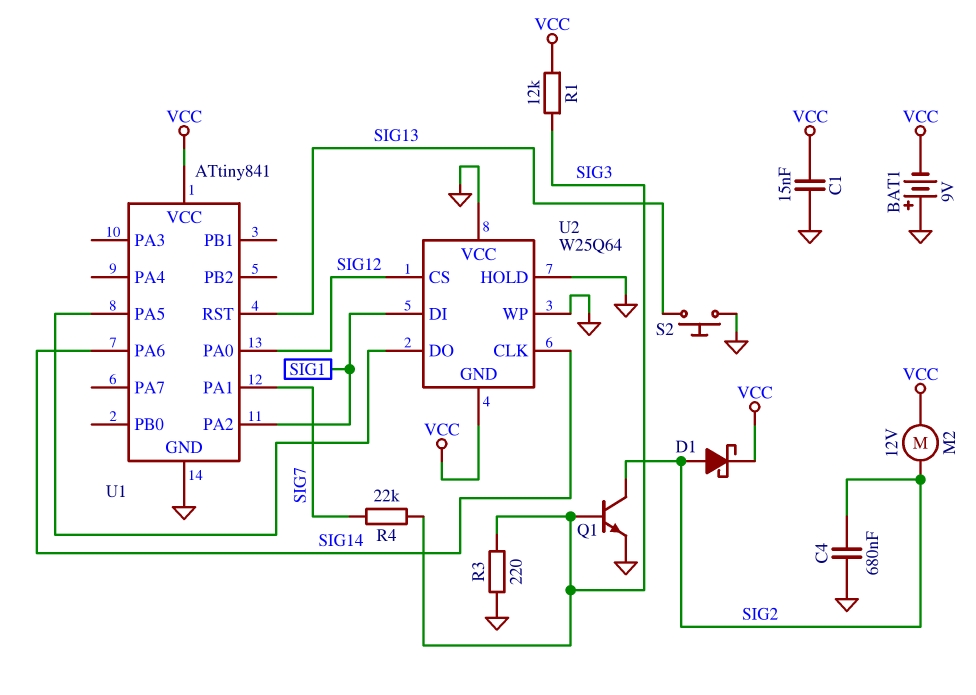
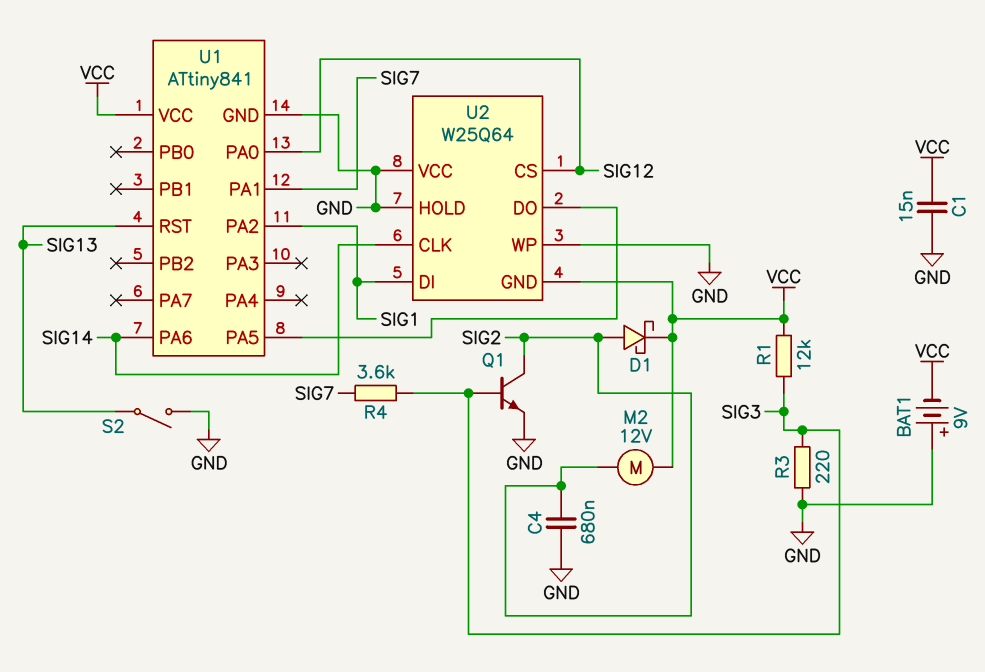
R4: 22k (SIG3, SIG7) -> 3.6k (SIG3, SIG7)
S2: button (GND, SIG13) -> switch (GND, SIG13)

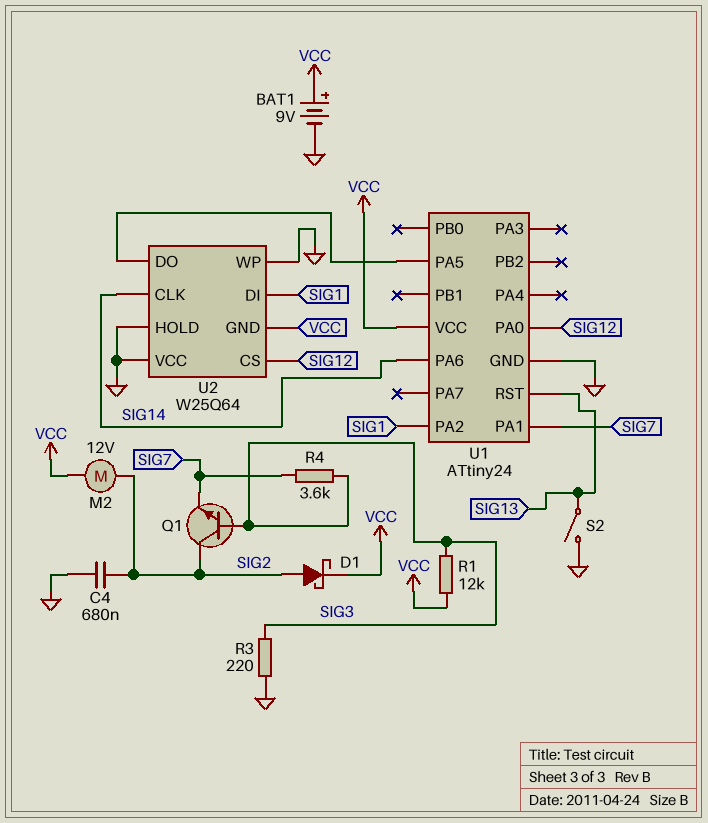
BAT1: 9V (plus GND, minus VCC) -> 9V (plus VCC, minus GND)
C1: 15nF (GND, VCC) -> none
Q1: NPN (B SIG3, C SIG2, E GND) -> NPN (B SIG3, C SIG2, E SIG7)
U1: ATtiny841 -> ATtiny24

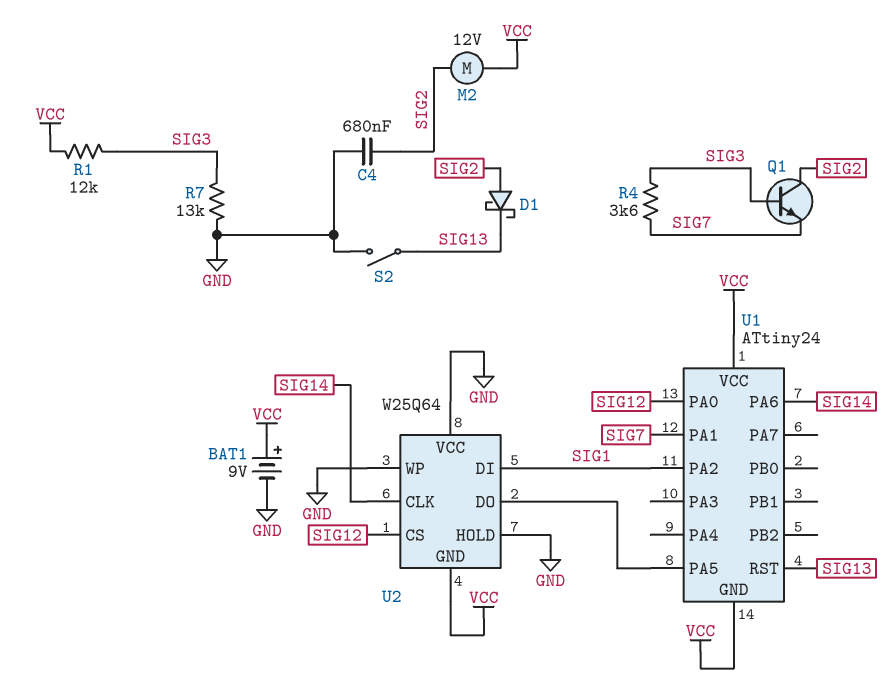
D1: schottky (A SIG2, K VCC) -> schottky (A SIG2, K SIG13)
R3: 220 (GND, SIG3) -> none
R7: none -> 13k (GND, SIG3)
U1 pin GND: GND -> VCC

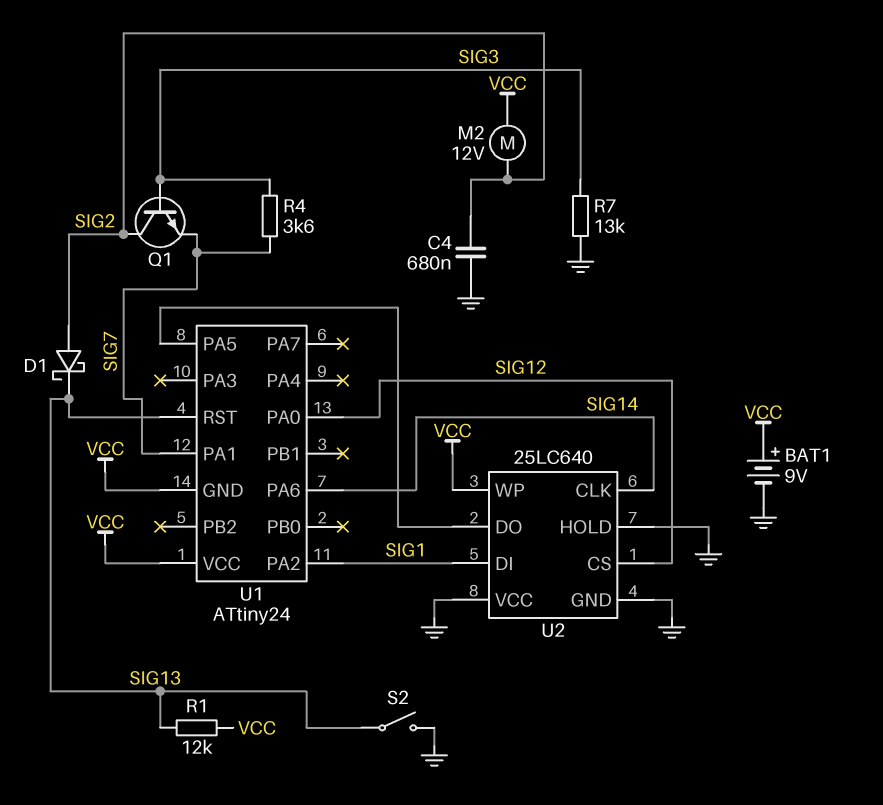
R1: 12k (SIG3, VCC) -> 12k (SIG13, VCC)
U2: W25Q64 -> 25LC640
U2 pin GND: VCC -> GND
U2 pin WP: GND -> VCC

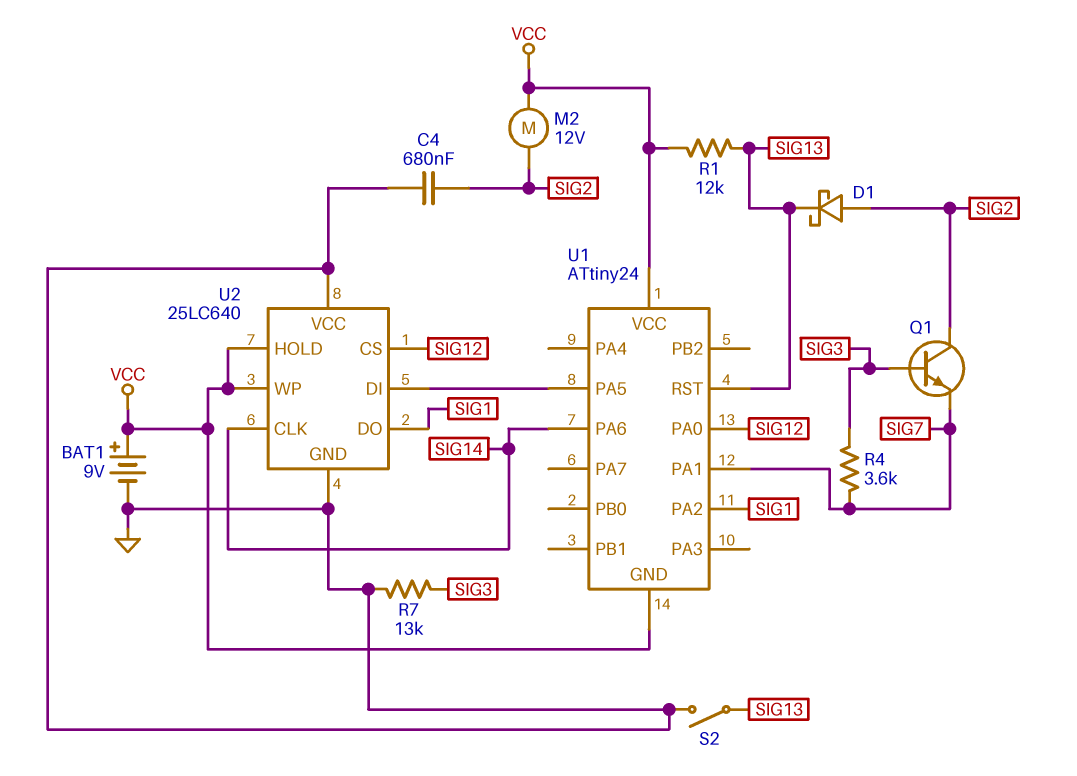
U2 pin DI: SIG1 -> U1/PA5
U2 pin DO: U1/PA5 -> SIG1
U2 pin HOLD: GND -> VCC

